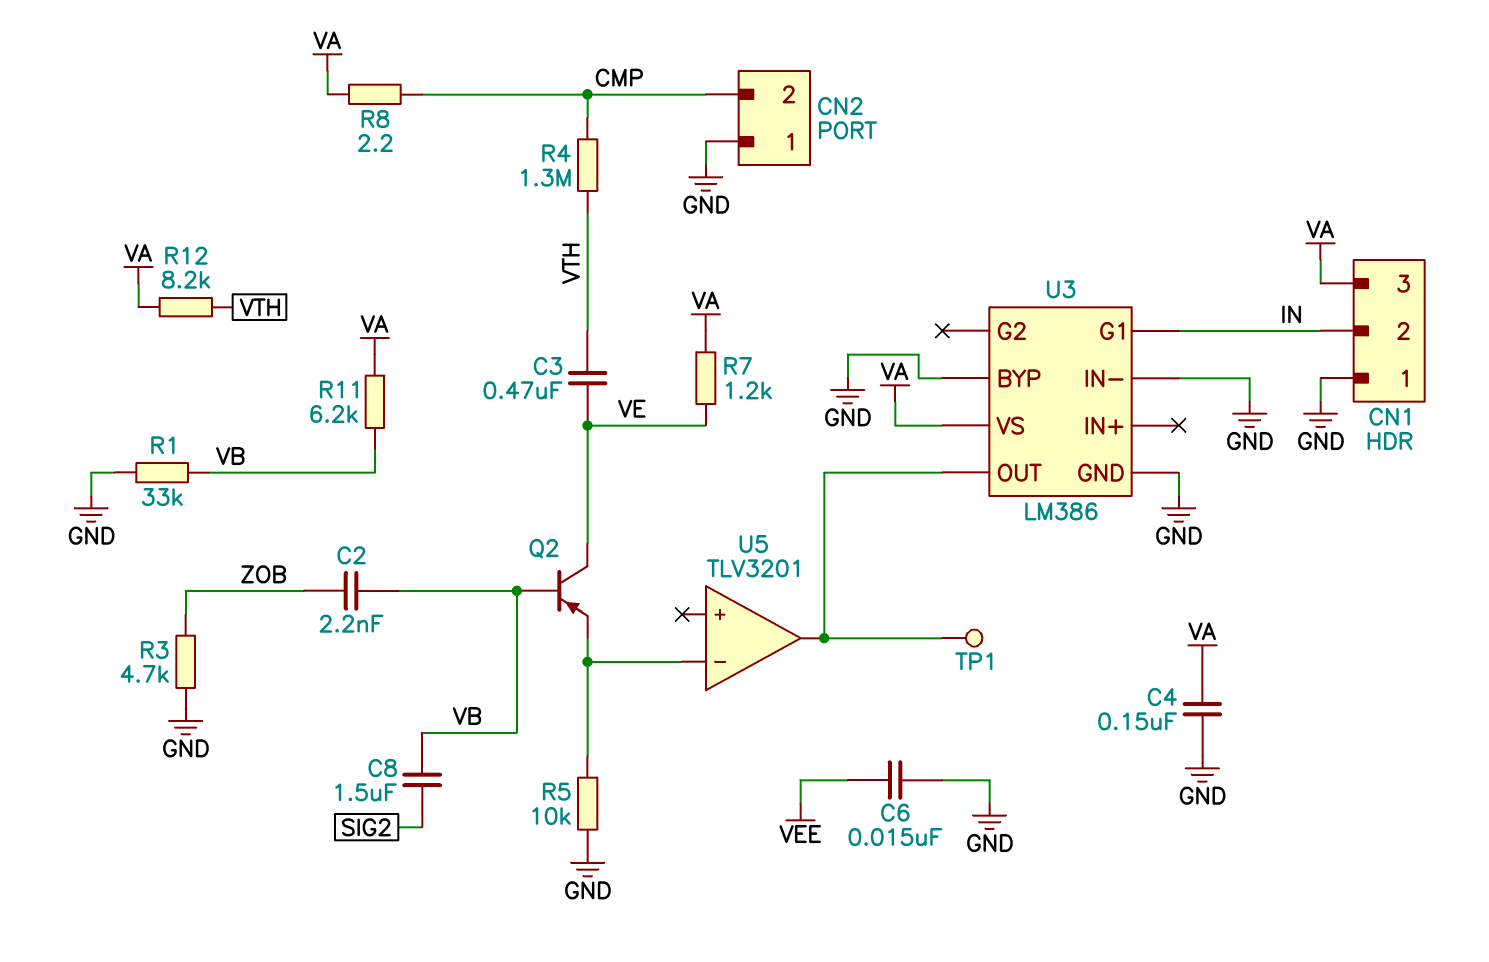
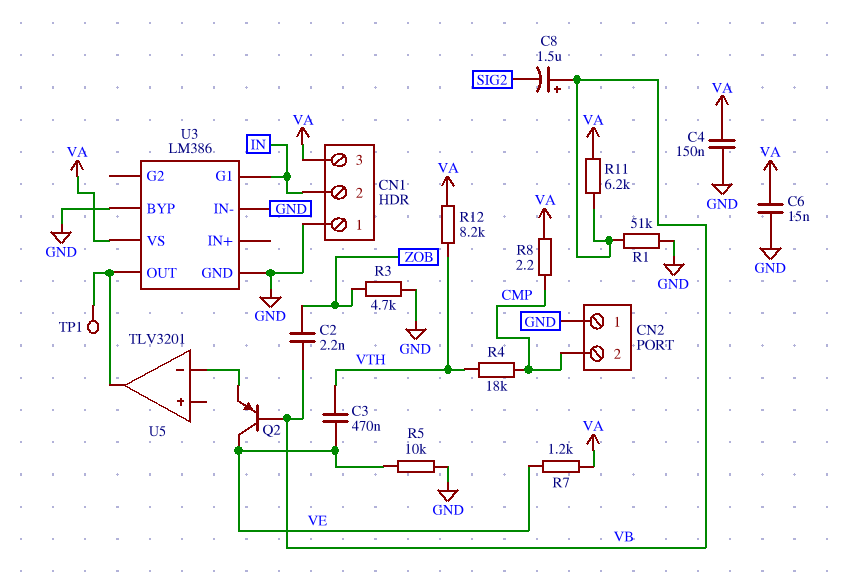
C6: 15nF (GND, VEE) -> 15nF (GND, VA)
C8: 1.5uF (SIG2, VB) -> 1.5uF (plus VB, minus SIG2)
R1: 33k (GND, VB) -> 51k (GND, VB)
R4: 1.3M (CMP, VTH) -> 18k (CMP, VTH)
R5: 10k (GND, U5/in-) -> 10k (GND, VE)

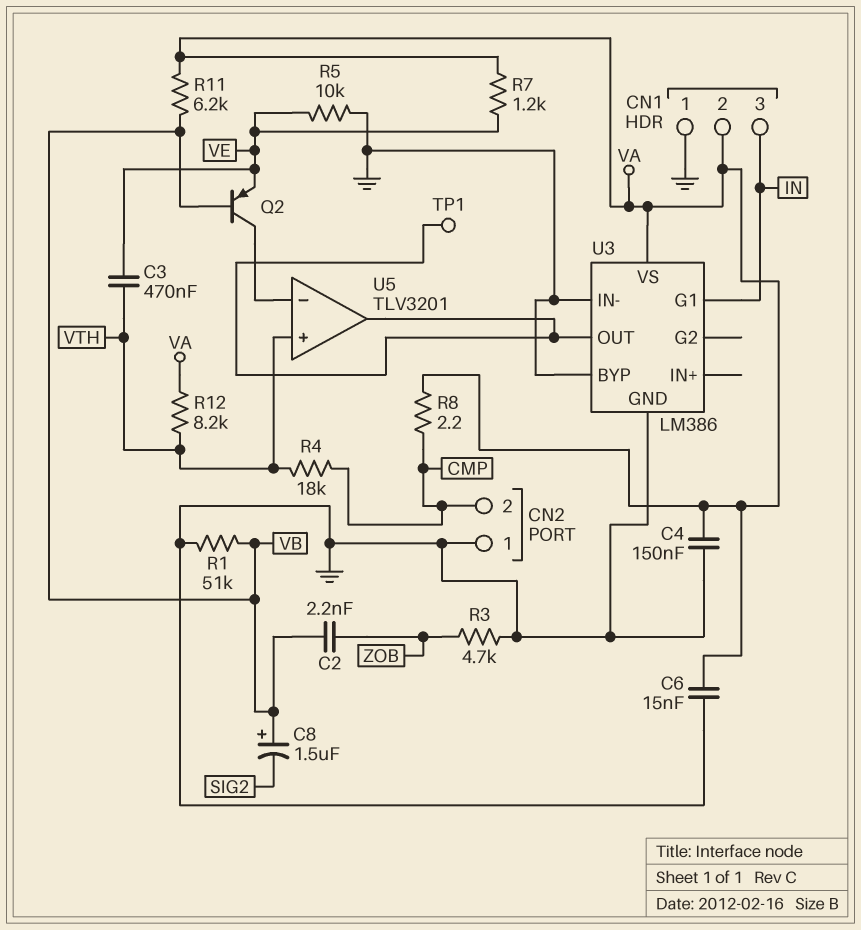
CN1 pin 2: IN -> VA
CN1 pin 3: VA -> IN
Q2: PNP (B VB, C VE, E U5/in-) -> PNP (B VB, C U5/in-, E VE)
U5 pin in+: none -> VTH

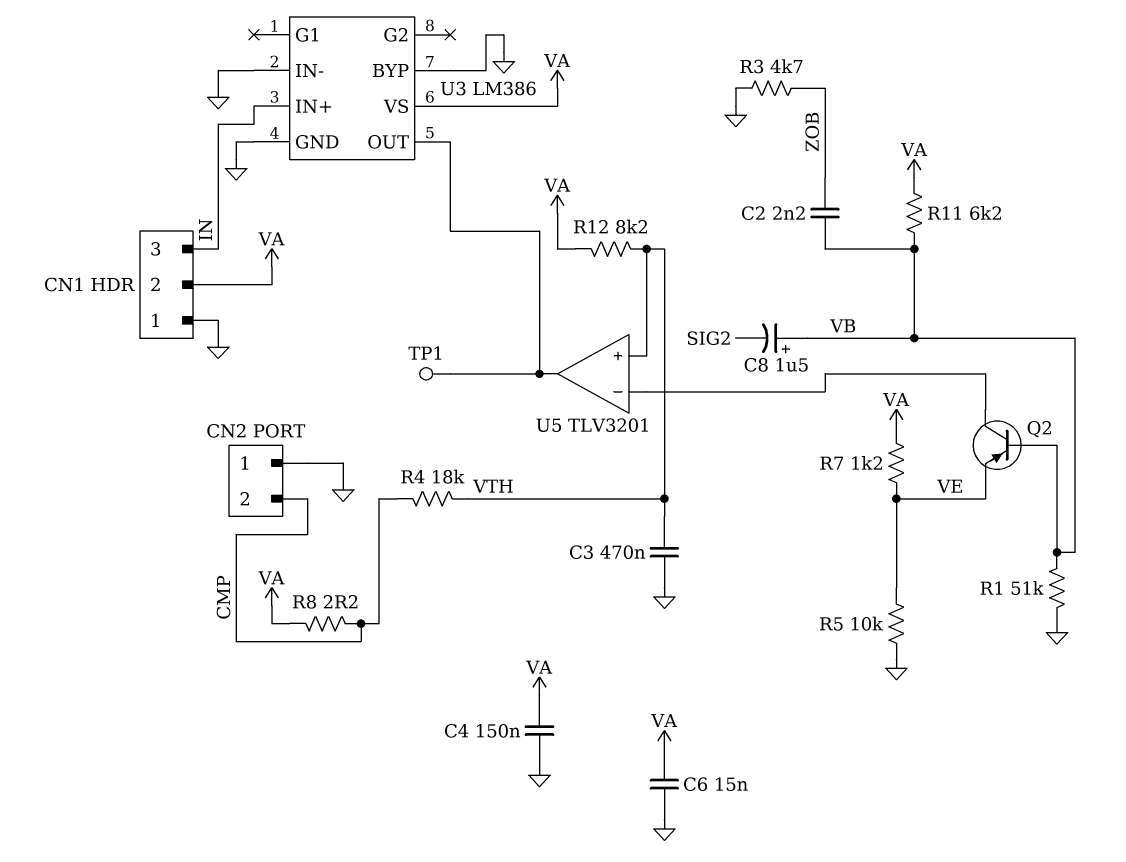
C3: 470nF (VE, VTH) -> 470nF (GND, VTH)
U3 pin G1: IN -> none
U3 pin IN+: none -> IN

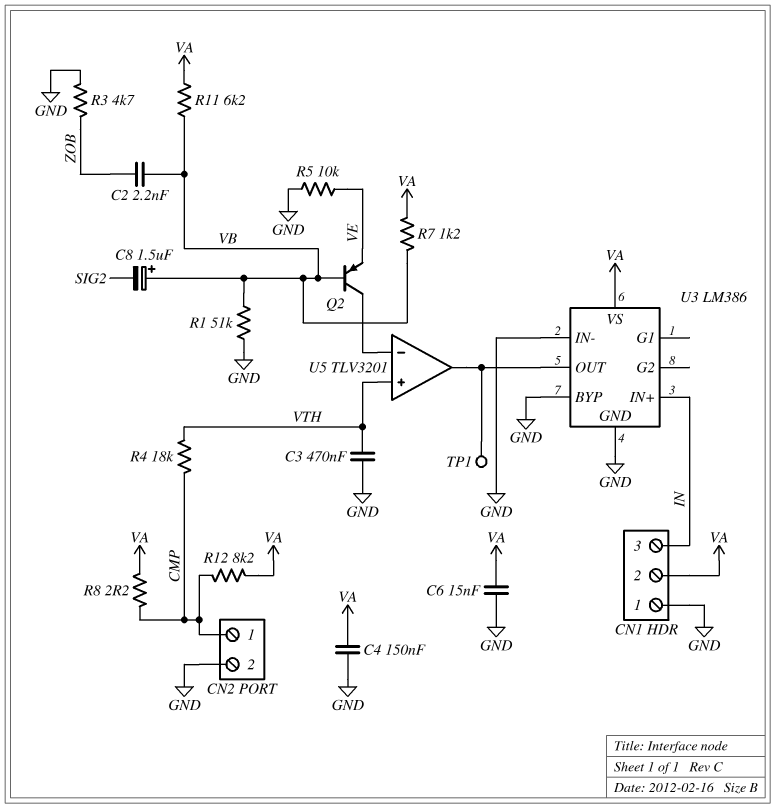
CN2 pin 1: GND -> CMP
CN2 pin 2: CMP -> GND
R7: 1.2k (VA, VE) -> 1.2k (VA, VB)
R12: 8.2k (VA, VTH) -> 8.2k (CMP, VA)

